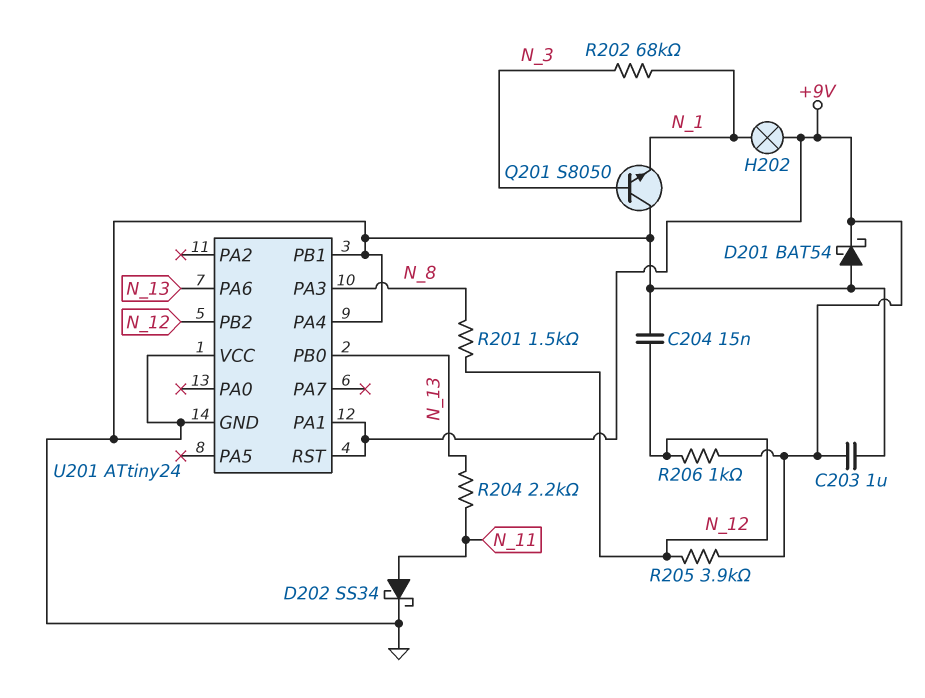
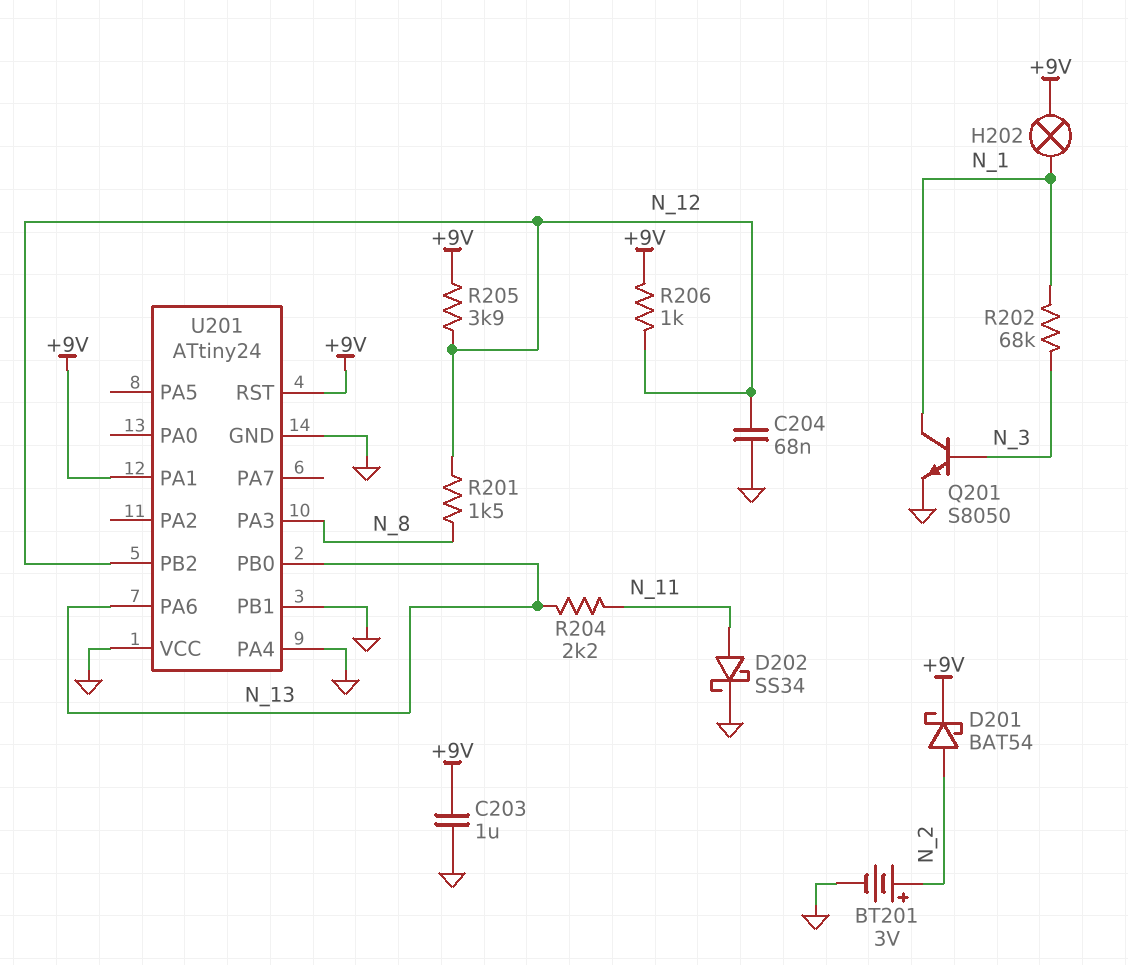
BT201: none -> 3V (plus N_2, minus GND)
C204: 15nF (GND, N_12) -> 68nF (GND, N_12)
D201: schottky BAT54 (A GND, K +9V) -> schottky BAT54 (A N_2, K +9V)
Q201: NPN S8050 (B N_3, C GND, E N_1) -> NPN S8050 (B N_3, C N_1, E GND)

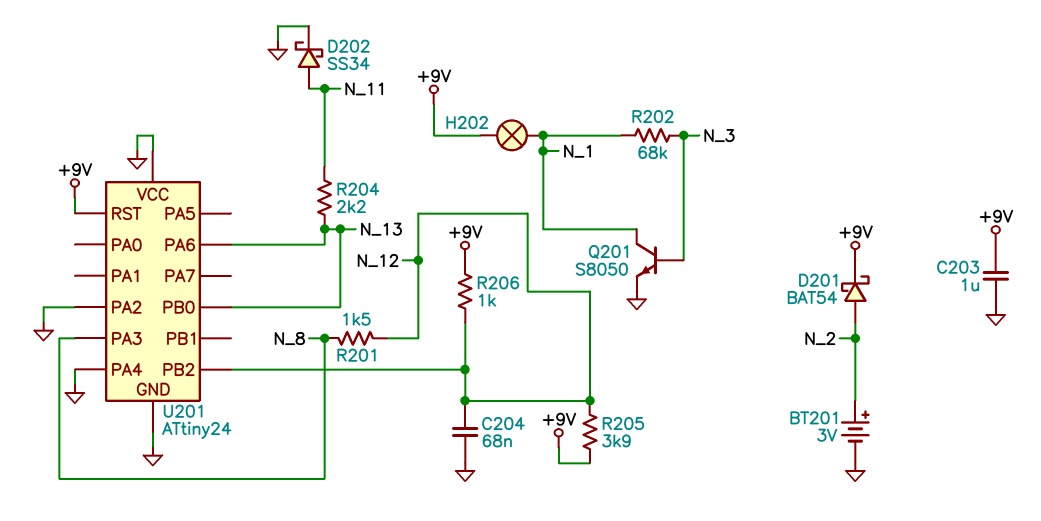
U201 pin PA1: +9V -> none
U201 pin PA2: none -> GND
U201 pin PB1: GND -> none

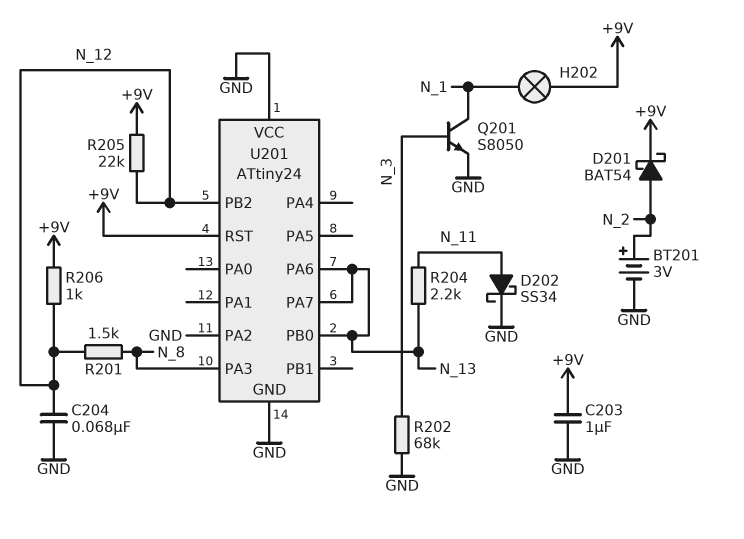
R202: 68k (N_1, N_3) -> 68k (GND, N_3)
R205: 3.9k (+9V, N_12) -> 22k (+9V, N_12)
U201 pin PA4: GND -> none
U201 pin PA7: none -> N_13

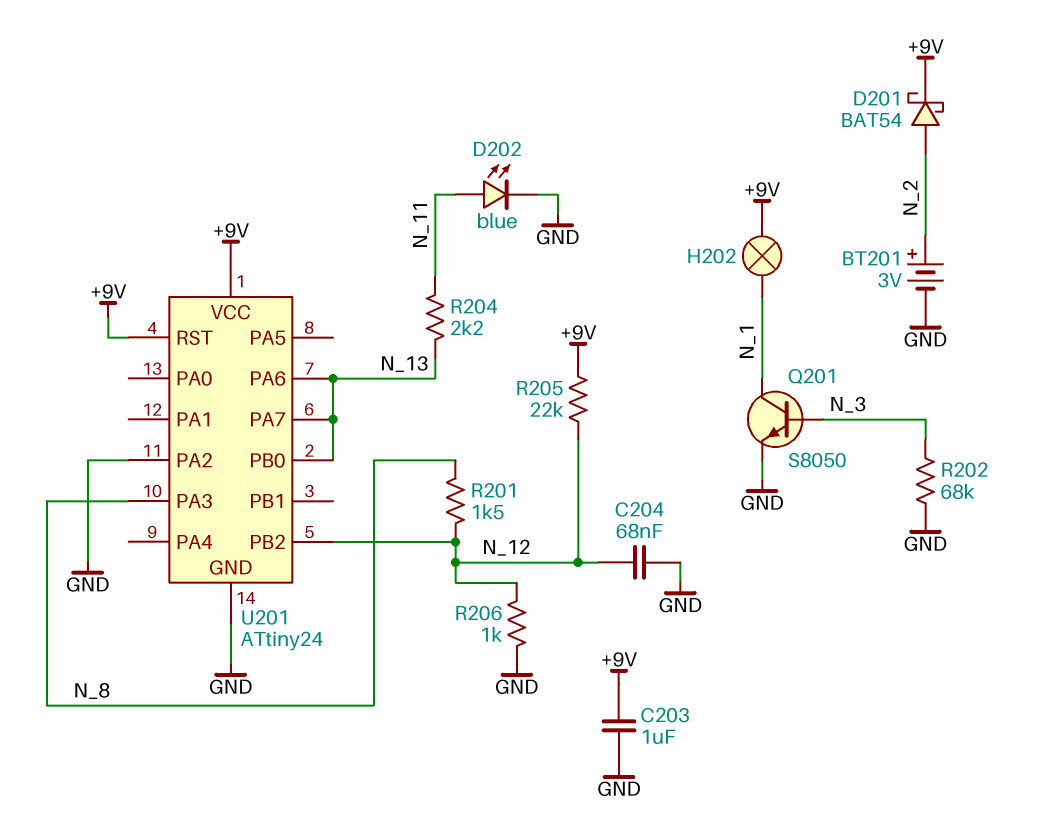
D202: schottky SS34 (A N_11, K GND) -> LED blue (A N_11, K GND)
R206: 1k (+9V, N_12) -> 1k (GND, N_12)
U201 pin VCC: GND -> +9V

